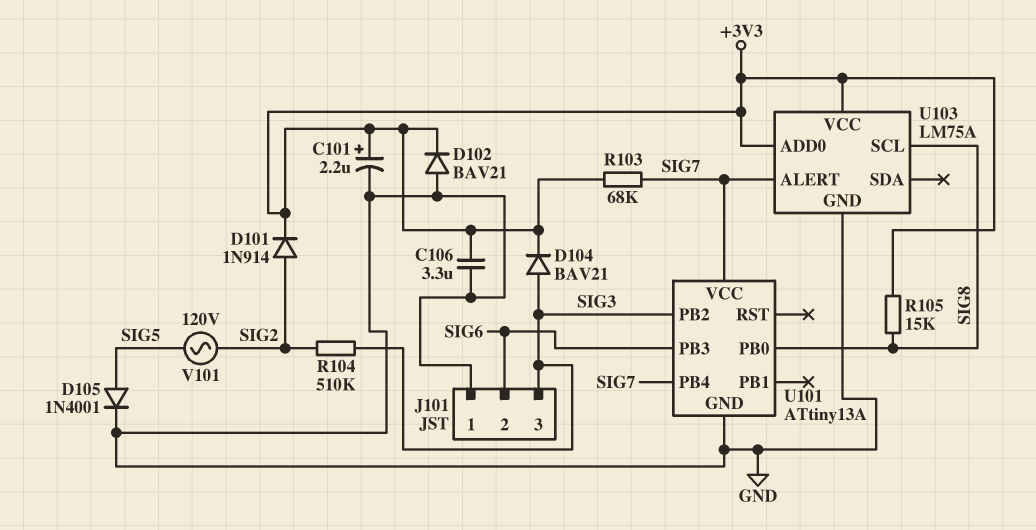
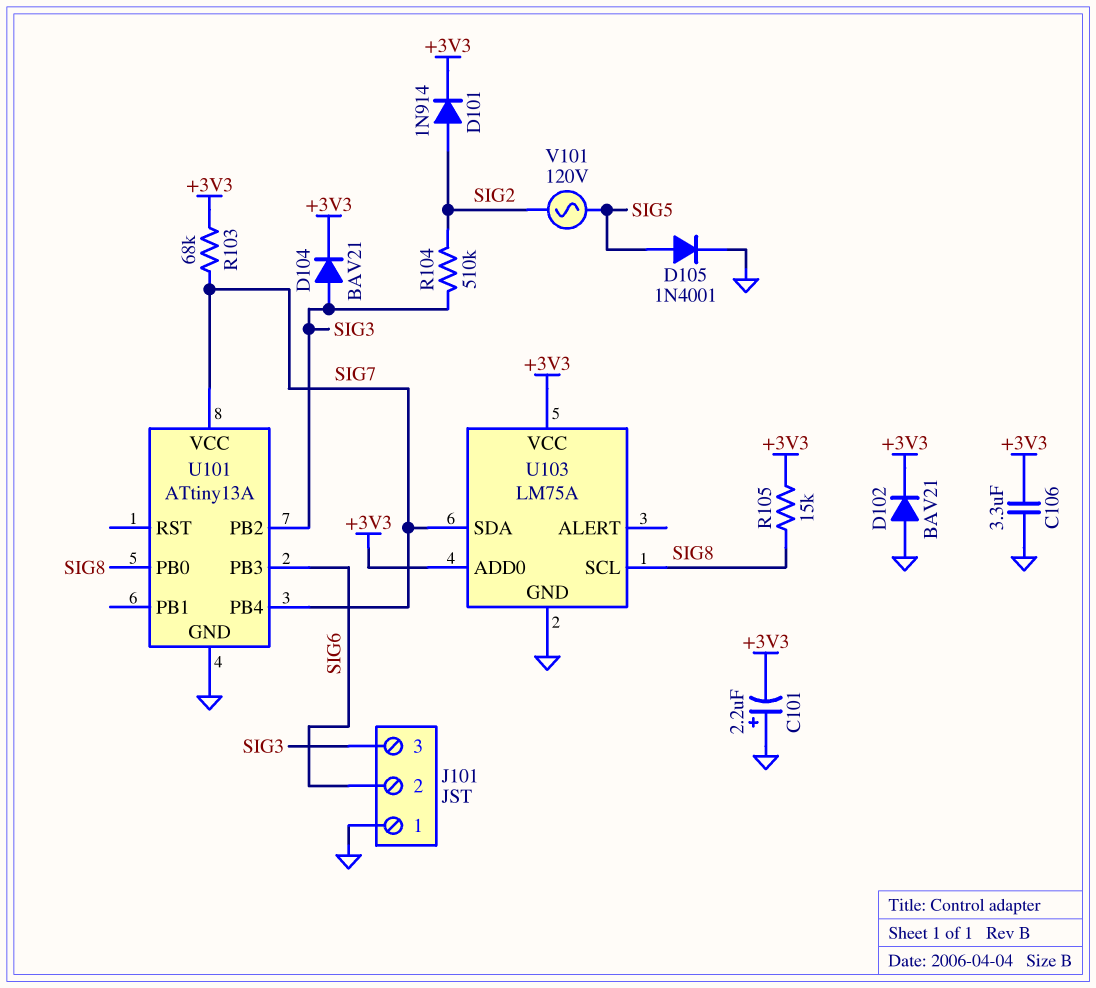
C101: 2.2uF (plus +3V3, minus GND) -> 2.2uF (plus GND, minus +3V3)
U103 pin ALERT: SIG7 -> none
U103 pin SDA: none -> SIG7

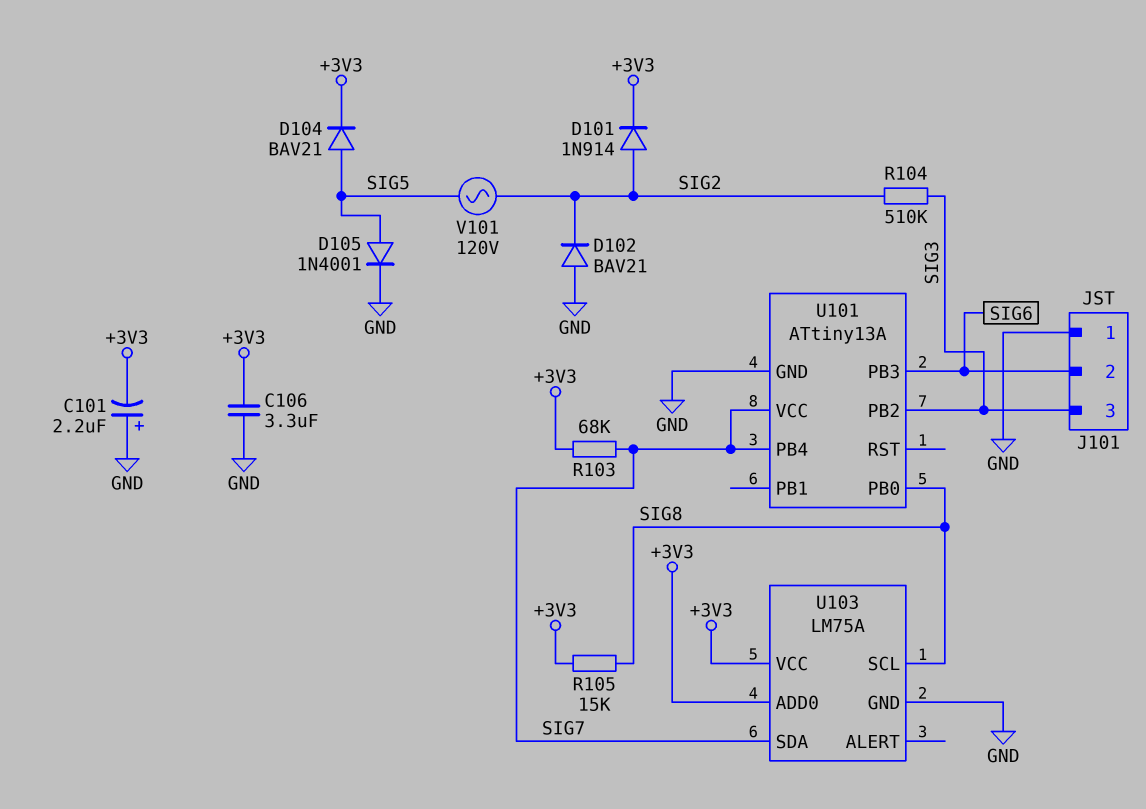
D102: diode BAV21 (A GND, K +3V3) -> diode BAV21 (A GND, K SIG2)
D104: diode BAV21 (A SIG3, K +3V3) -> diode BAV21 (A SIG5, K +3V3)

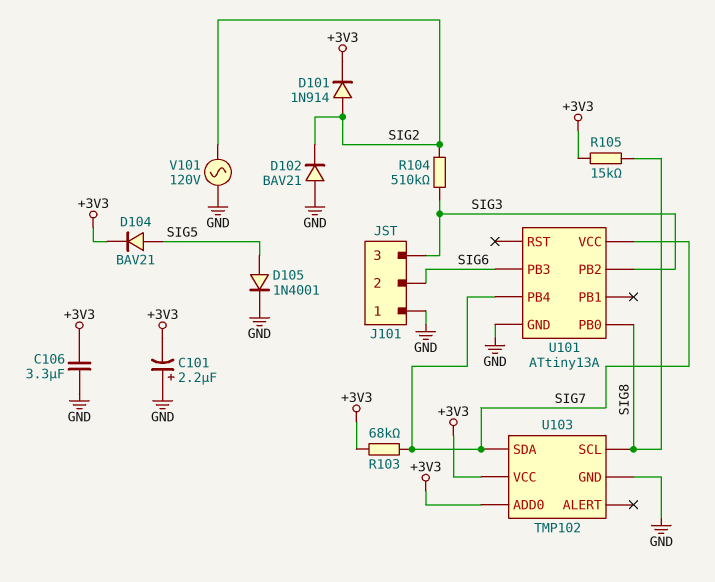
U103: LM75A -> TMP102
V101: AC 120V (SIG2, SIG5) -> AC 120V (GND, SIG2)

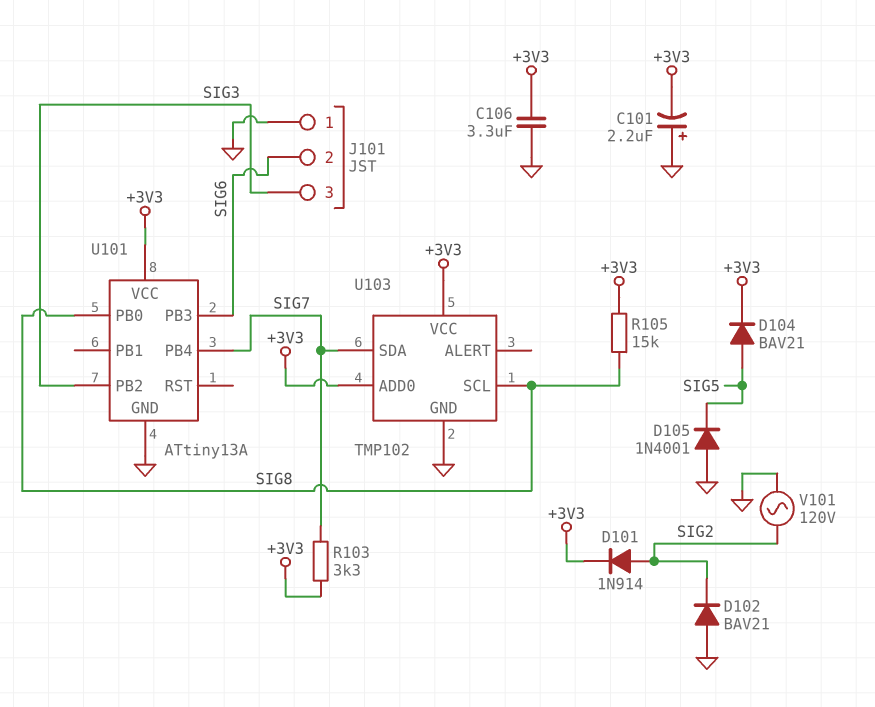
D105: diode 1N4001 (A SIG5, K GND) -> diode 1N4001 (A GND, K SIG5)
R103: 68k (+3V3, SIG7) -> 3.3k (+3V3, SIG7)
R104: 510k (SIG2, SIG3) -> none
U101 pin VCC: SIG7 -> +3V3

